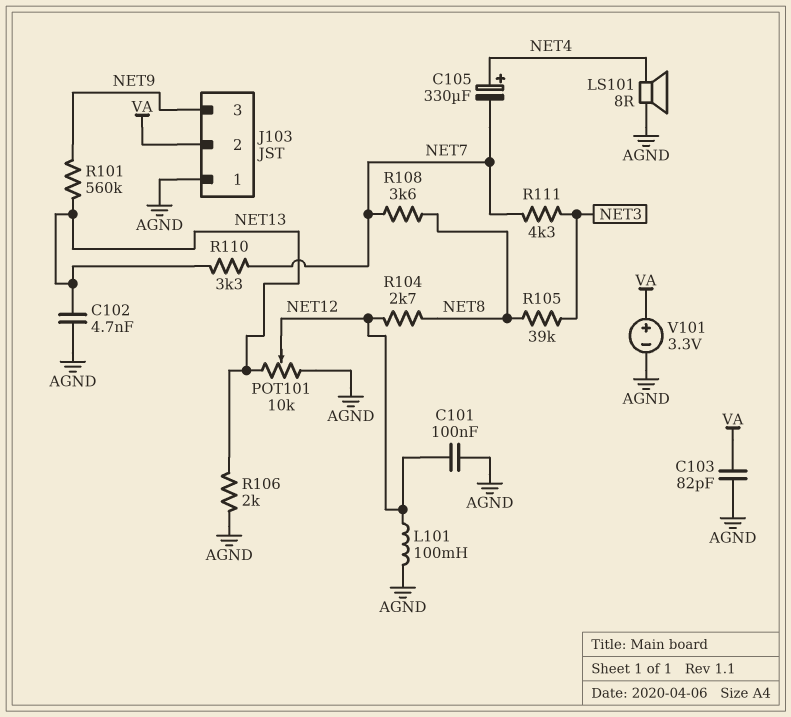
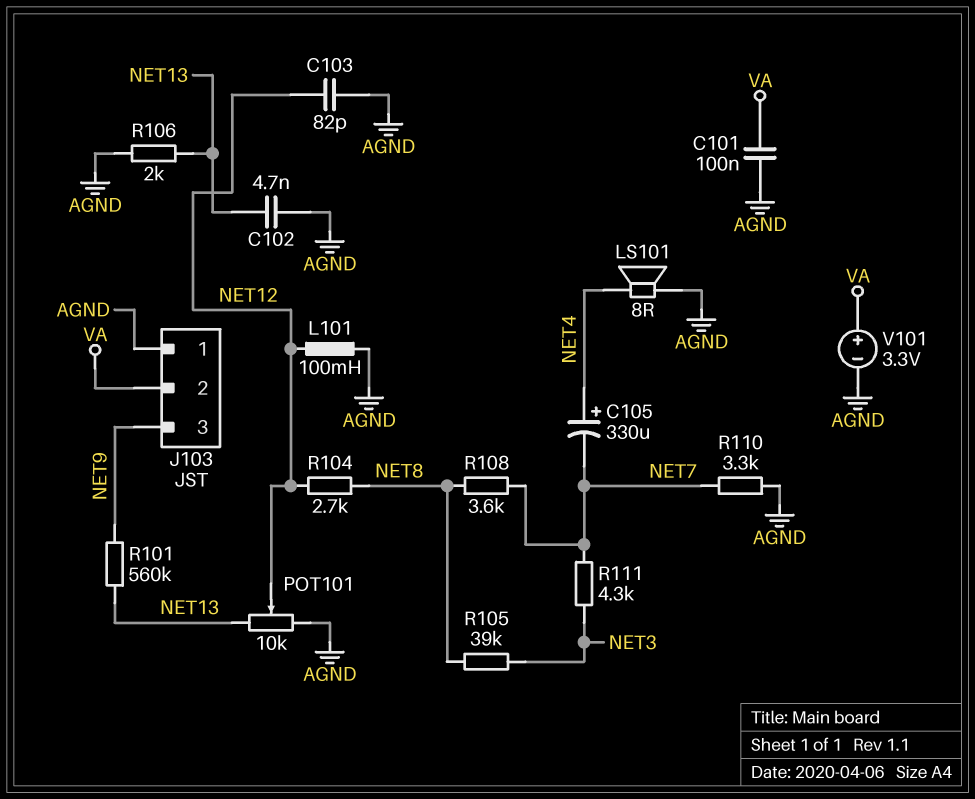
C101: 100nF (AGND, NET12) -> 100nF (AGND, VA)
C103: 82pF (AGND, VA) -> 82pF (AGND, NET12)
R110: 3.3k (NET7, NET13) -> 3.3k (AGND, NET7)

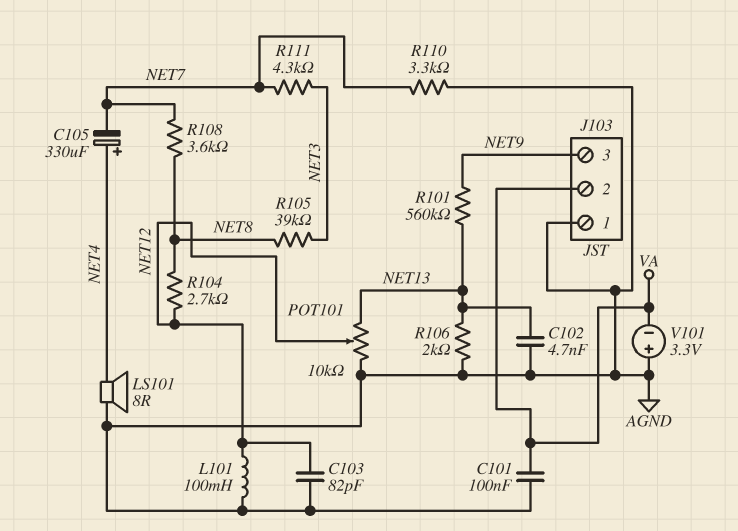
V101: 3.3V (plus VA, minus AGND) -> 3.3V (plus AGND, minus VA)

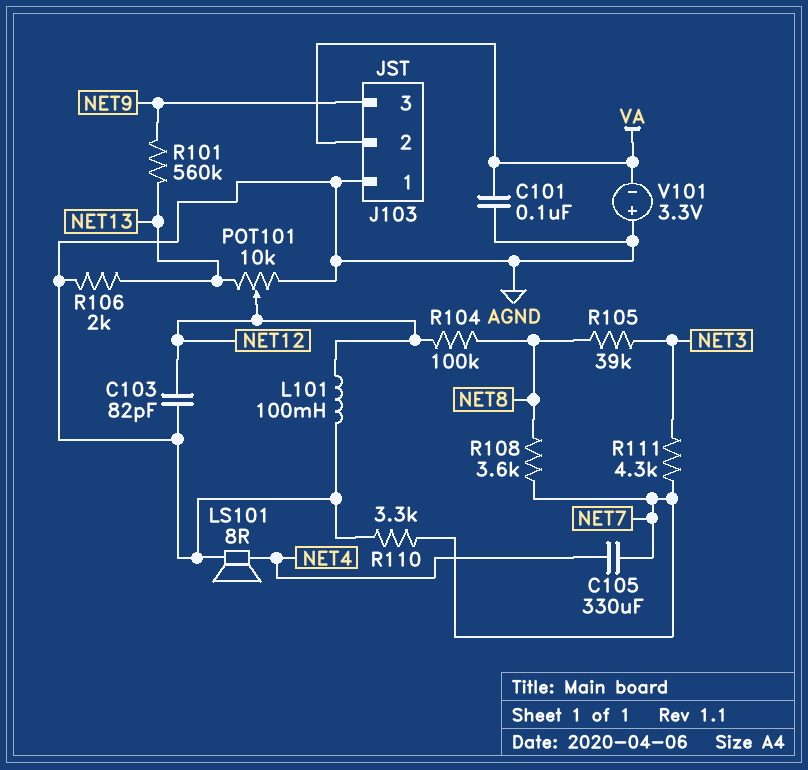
C102: 4.7nF (AGND, NET13) -> none
C105: 330uF (plus NET4, minus NET7) -> 330uF (NET4, NET7)
R104: 2.7k (NET8, NET12) -> 100k (NET8, NET12)

